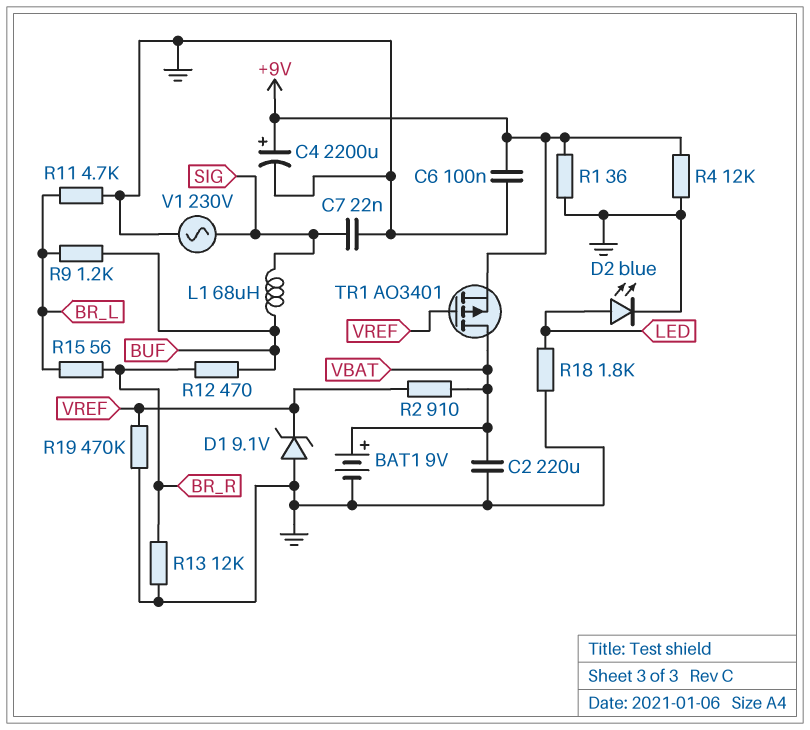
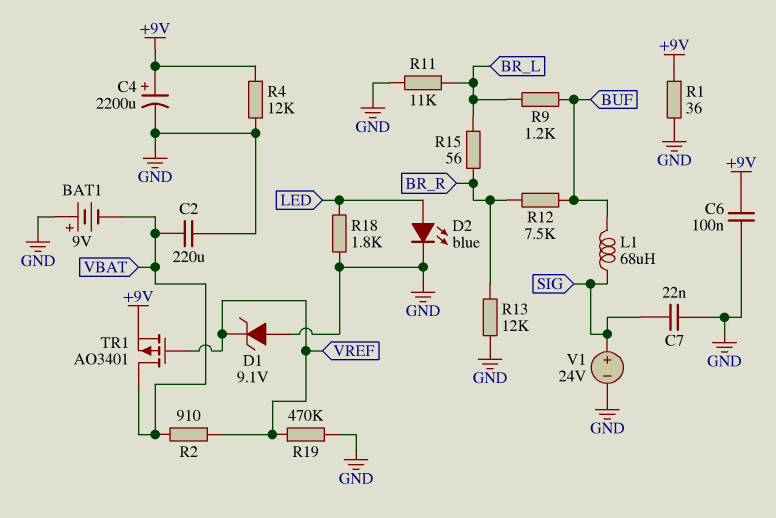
BAT1: 9V (plus VBAT, minus GND) -> 9V (plus GND, minus VBAT)
R11: 4.7k (BR_L, GND) -> 11k (BR_L, GND)
R12: 470 (BR_R, BUF) -> 7.5k (BR_R, BUF)
V1: AC 230V (GND, SIG) -> 24V (plus SIG, minus GND)

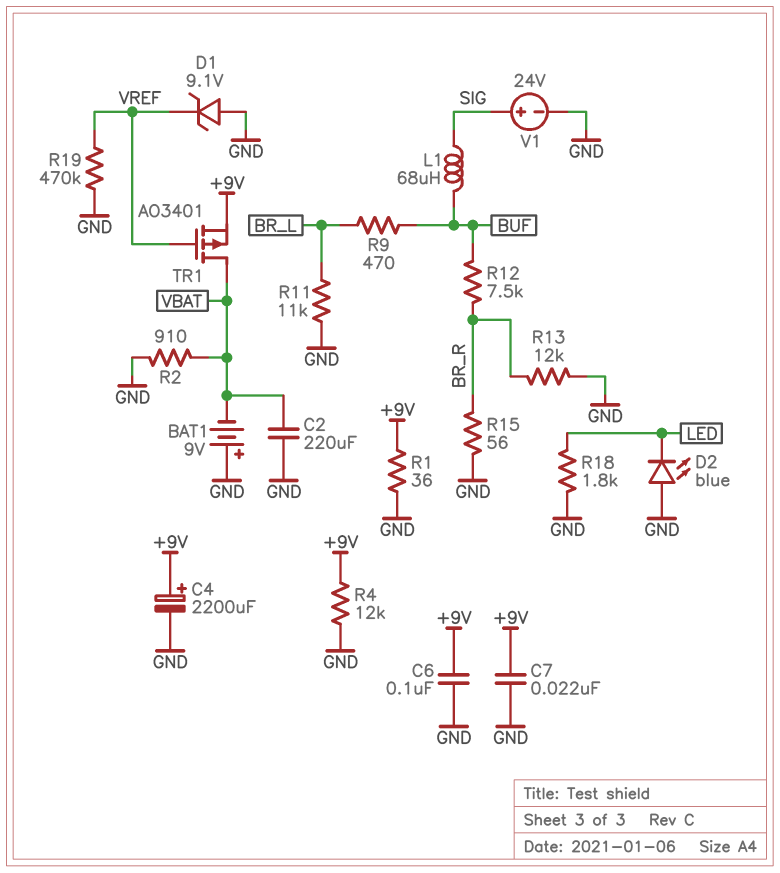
C7: 22nF (GND, SIG) -> 22nF (+9V, GND)
D2: LED blue (A LED, K GND) -> LED blue (A GND, K LED)
R2: 910 (VBAT, VREF) -> 910 (GND, VBAT)
R9: 1.2k (BR_L, BUF) -> 470 (BR_L, BUF)
R15: 56 (BR_L, BR_R) -> 56 (BR_R, GND)

